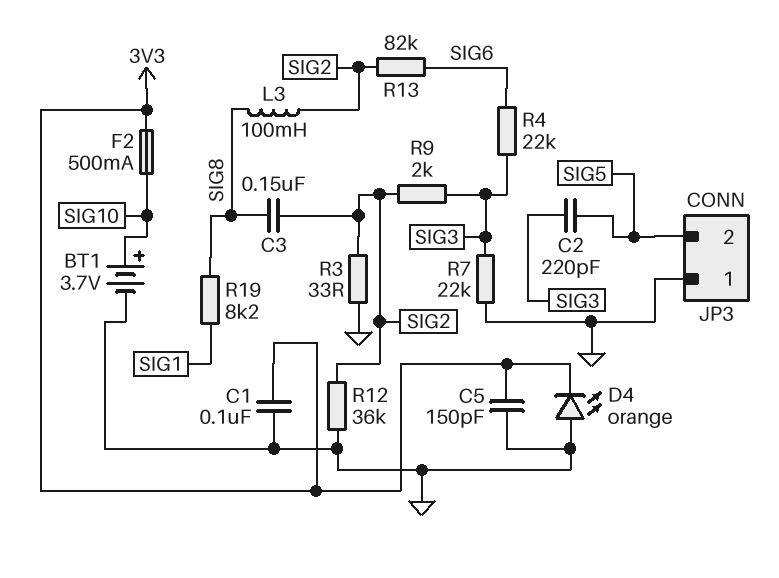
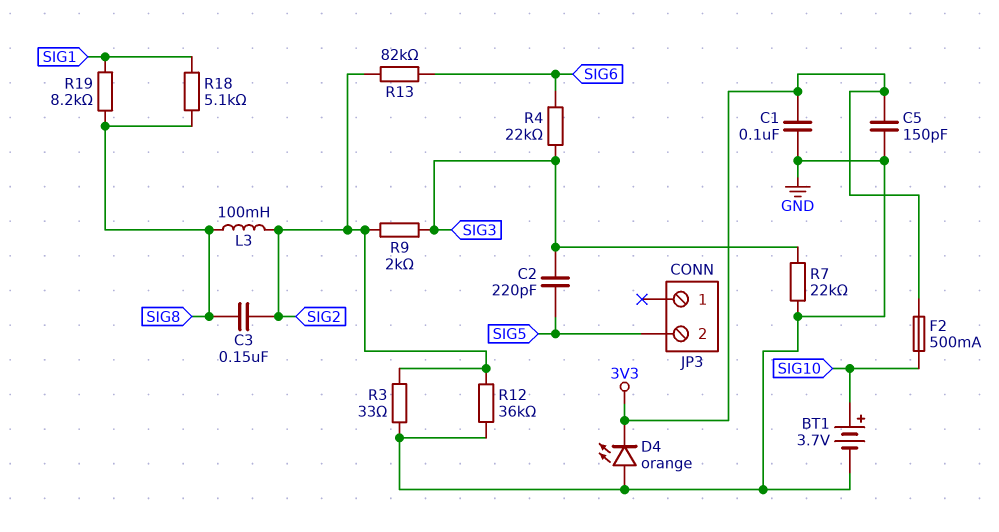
JP3 pin 1: GND -> none
R18: none -> 5.1k (SIG1, SIG8)

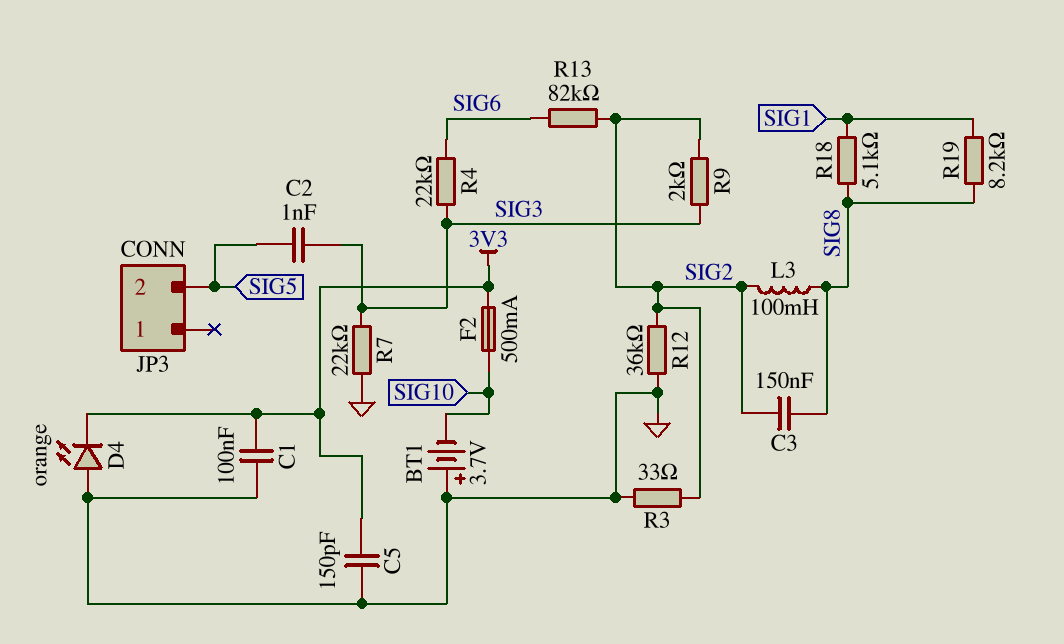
BT1: 3.7V (plus SIG10, minus GND) -> 3.7V (plus GND, minus SIG10)
C2: 220pF (SIG3, SIG5) -> 1nF (SIG3, SIG5)

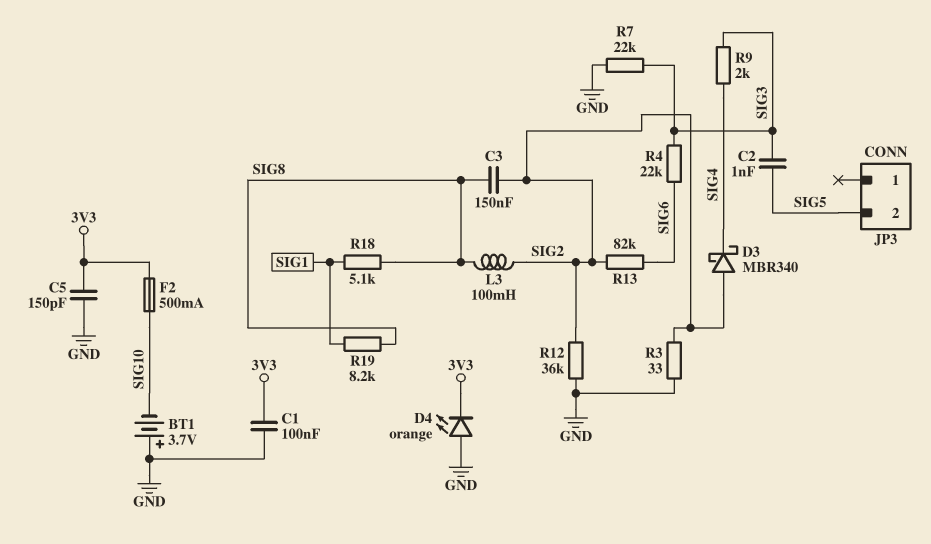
D3: none -> schottky MBR340 (A SIG2, K SIG4)
R9: 2k (SIG2, SIG3) -> 2k (SIG3, SIG4)

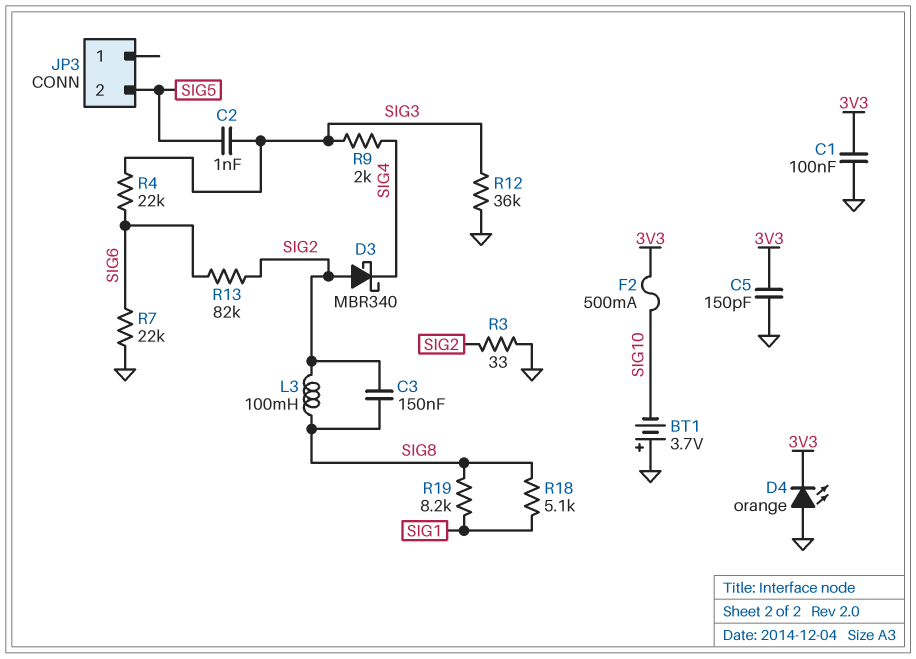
R7: 22k (GND, SIG3) -> 22k (GND, SIG6)
R12: 36k (GND, SIG2) -> 36k (GND, SIG3)

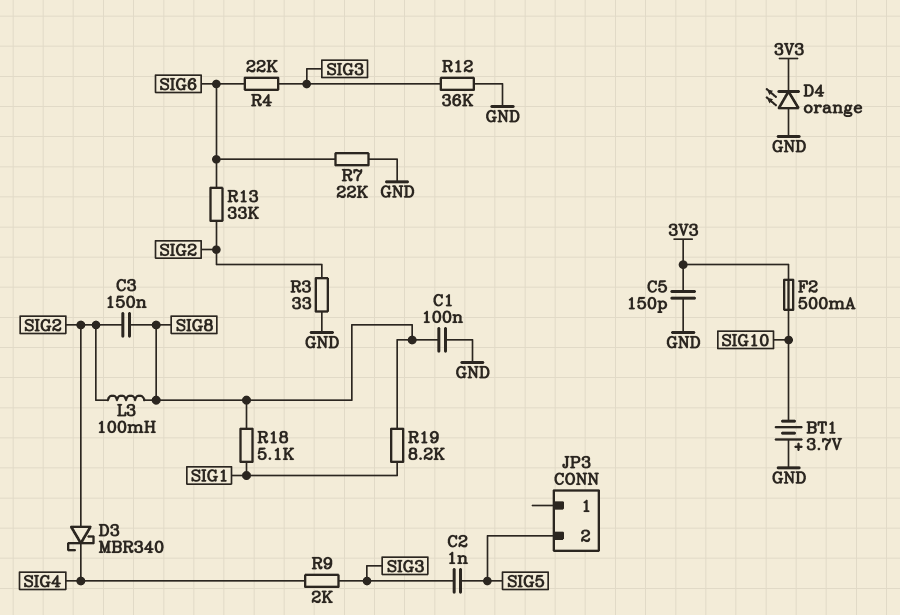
C1: 100nF (3V3, GND) -> 100nF (GND, SIG8)
R13: 82k (SIG2, SIG6) -> 33k (SIG2, SIG6)

